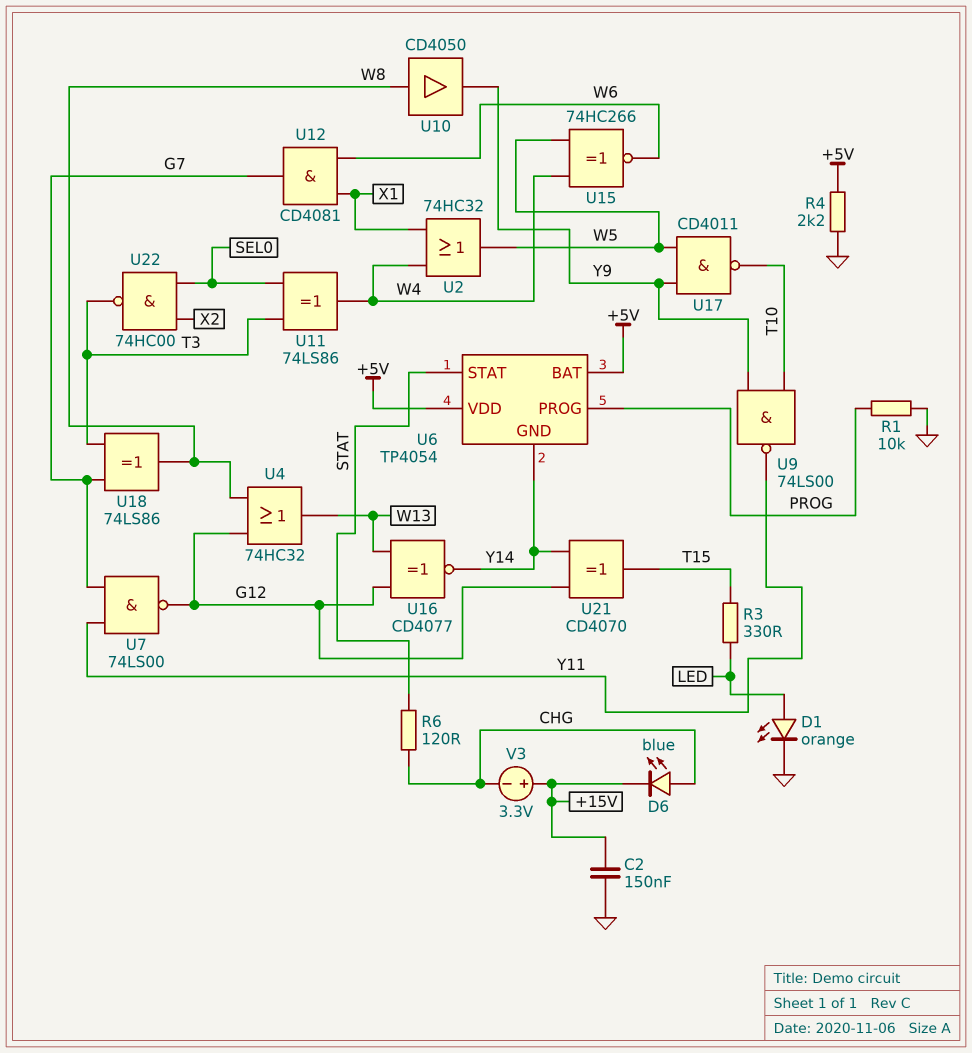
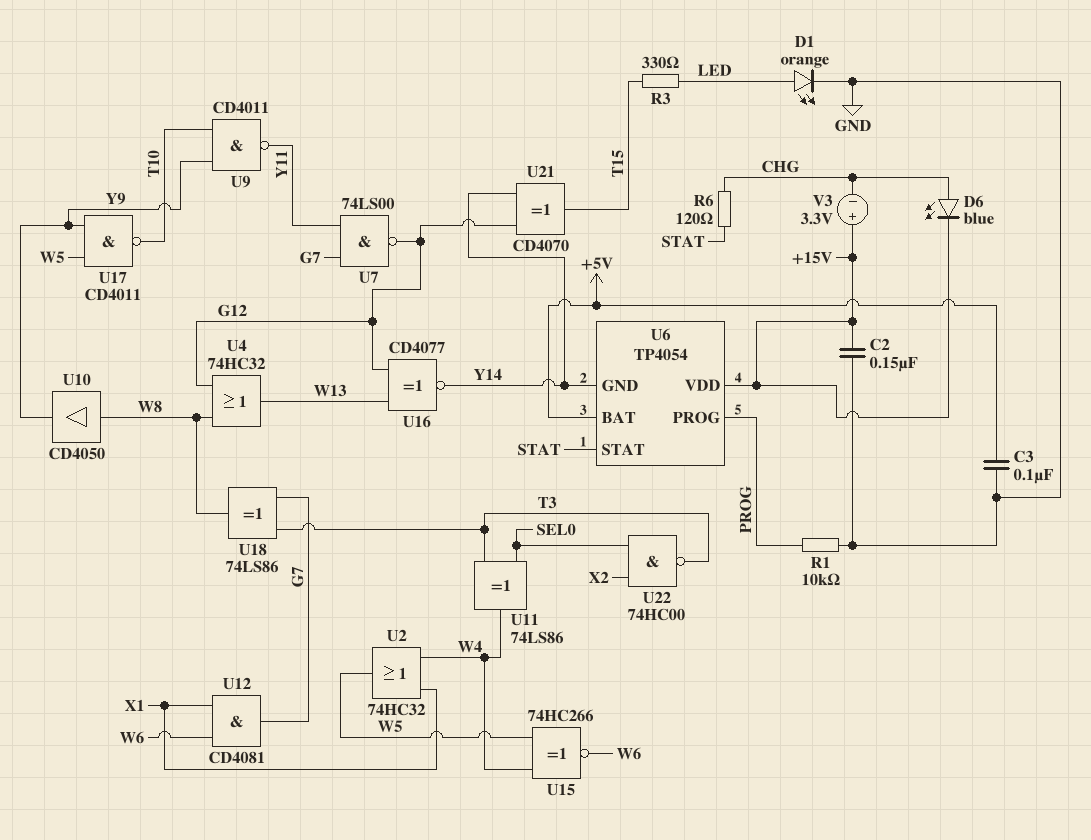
C3: none -> 100nF (+5V, GND)
R4: 2.2k (+5V, GND) -> none
U6 pin VDD: +5V -> +15V
U9: NAND 74LS00 (in T10, in Y9, out Y11) -> NAND CD4011 (in T10, in Y9, out Y11)

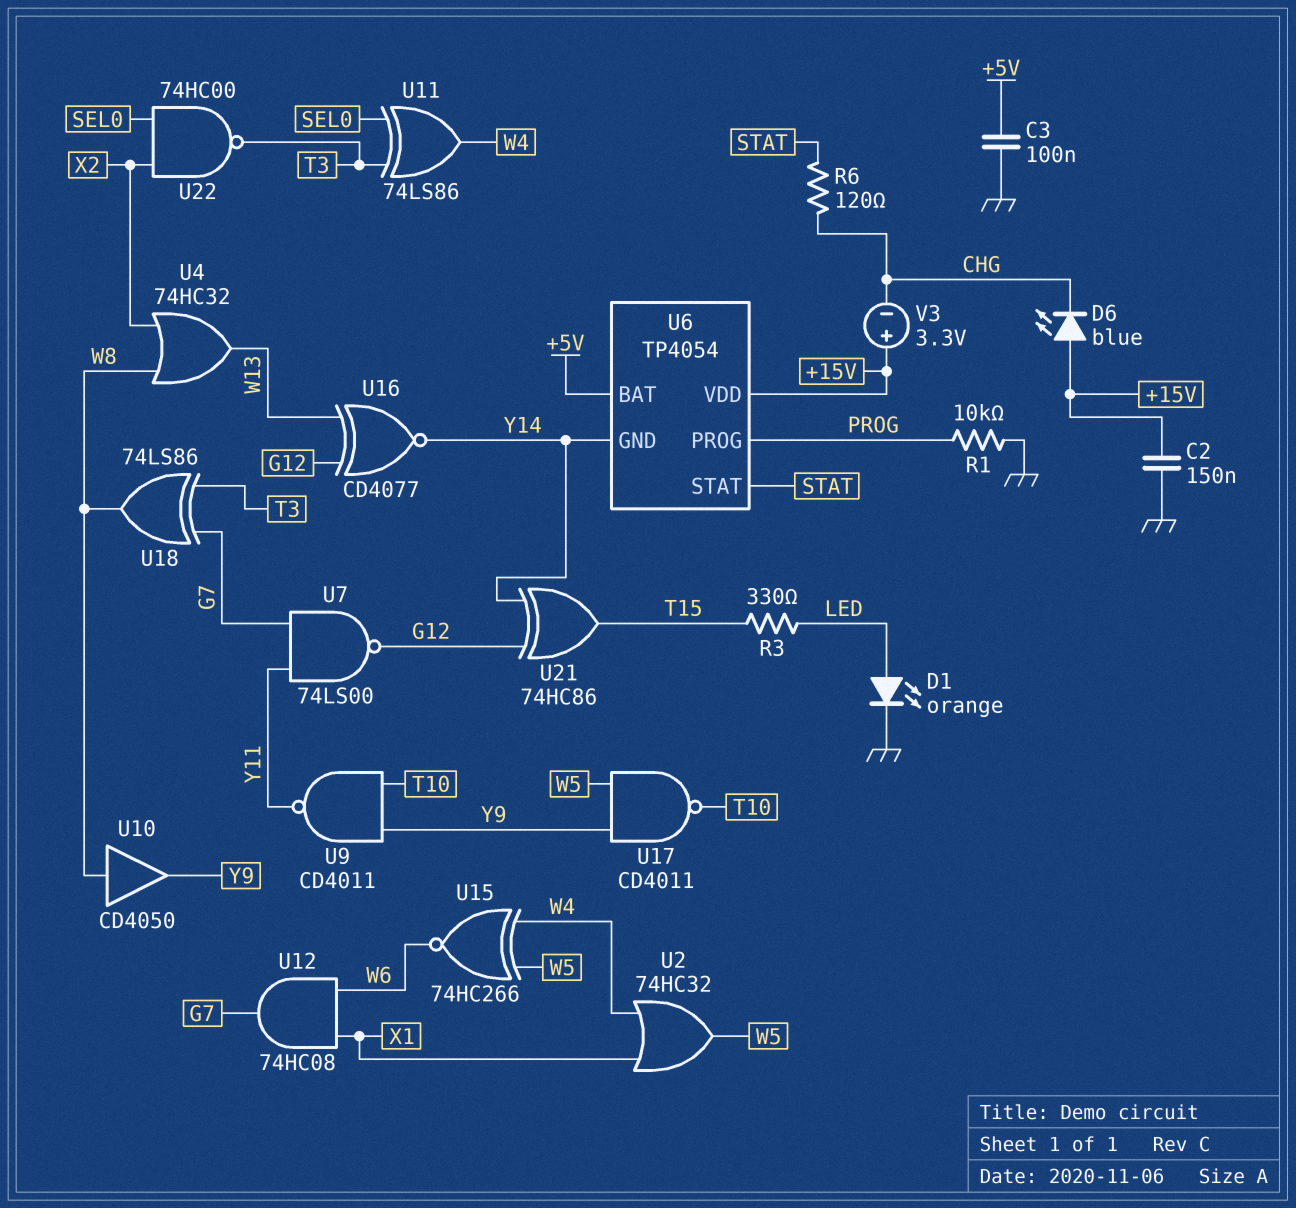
D6: LED blue (A CHG, K +15V) -> LED blue (A +15V, K CHG)
U4: OR 74HC32 (in G12, in W8, out W13) -> OR 74HC32 (in W8, in X2, out W13)
U12: AND CD4081 (in W6, in X1, out G7) -> AND 74HC08 (in W6, in X1, out G7)
U21: XOR CD4070 (in G12, in Y14, out T15) -> XOR 74HC86 (in G12, in Y14, out T15)

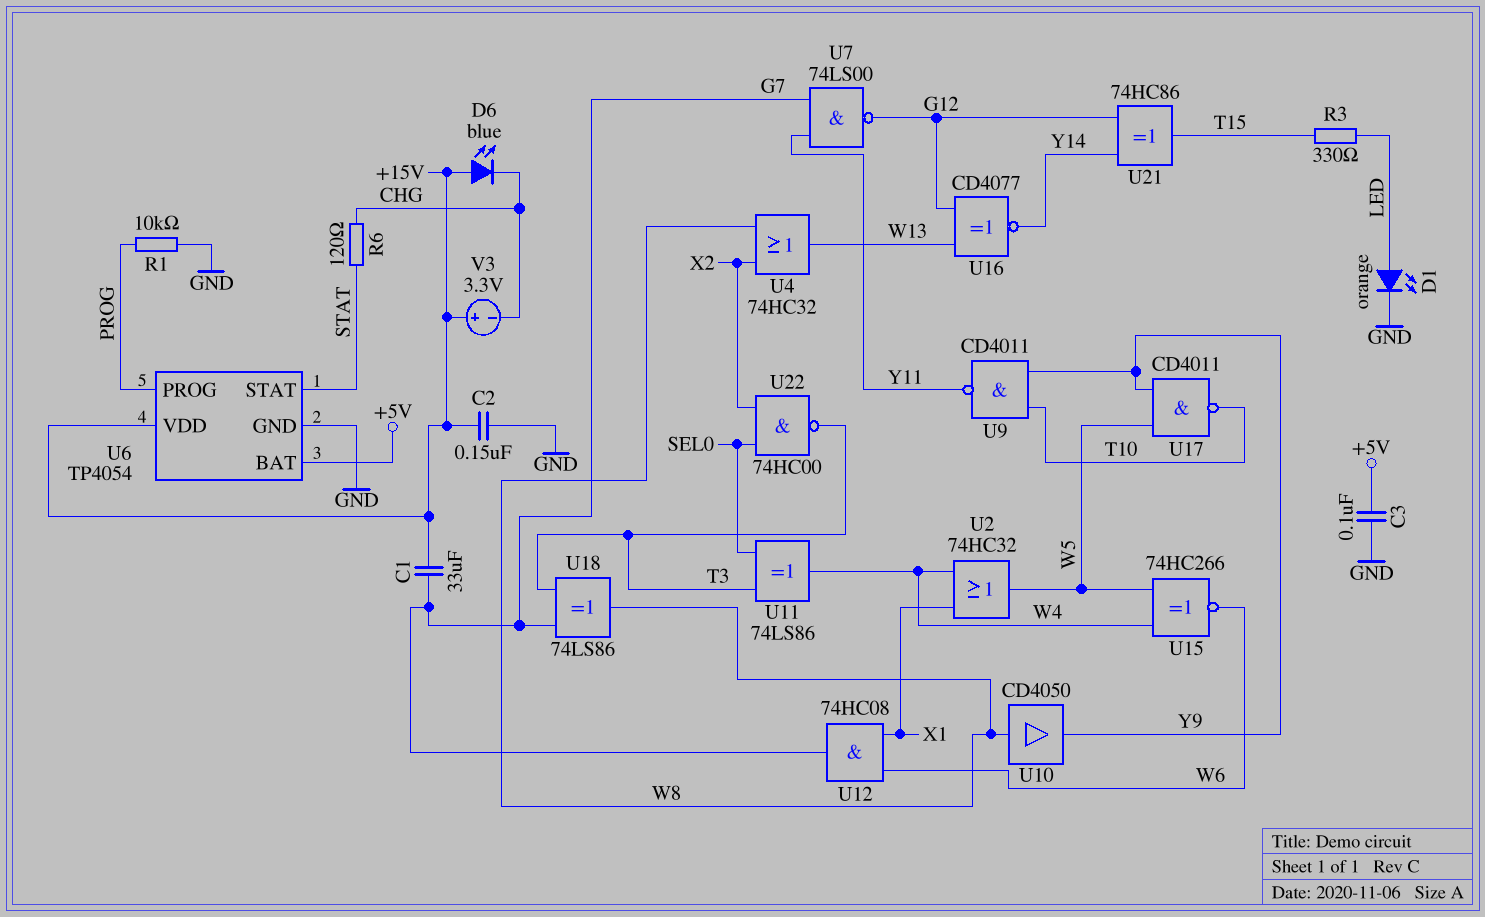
C1: none -> 33uF (+15V, G7)
U6 pin GND: Y14 -> GND

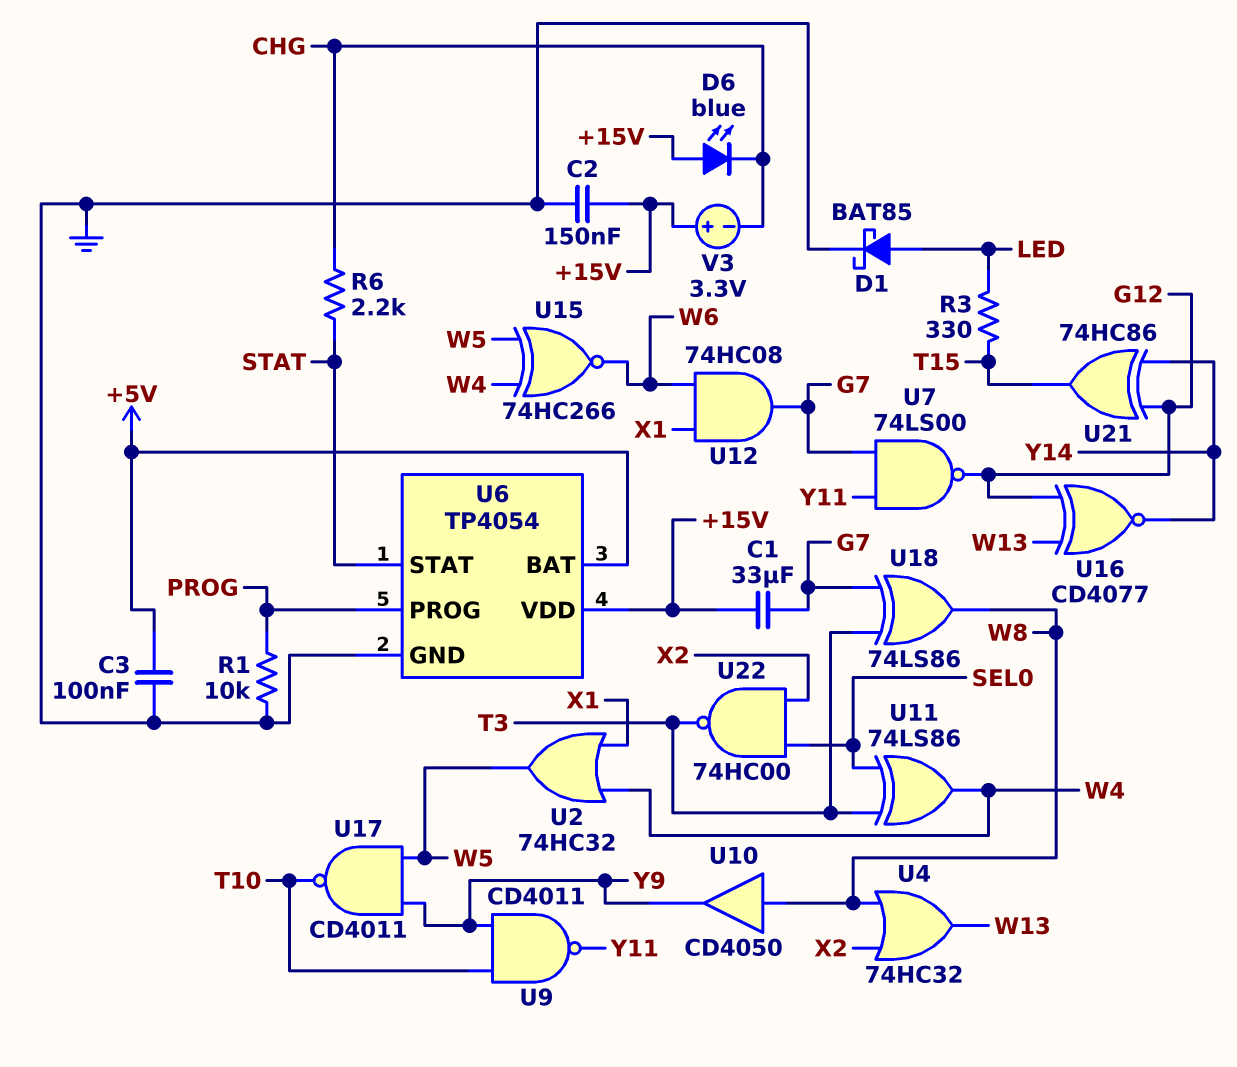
D1: LED orange (A LED, K GND) -> schottky BAT85 (A LED, K GND)
R6: 120 (CHG, STAT) -> 2.2k (CHG, STAT)

